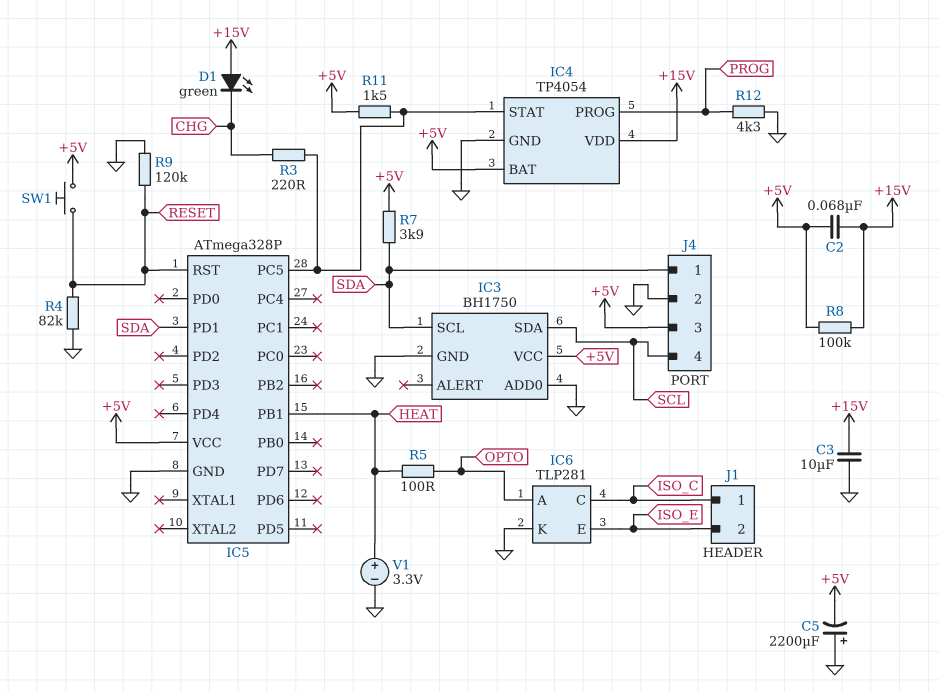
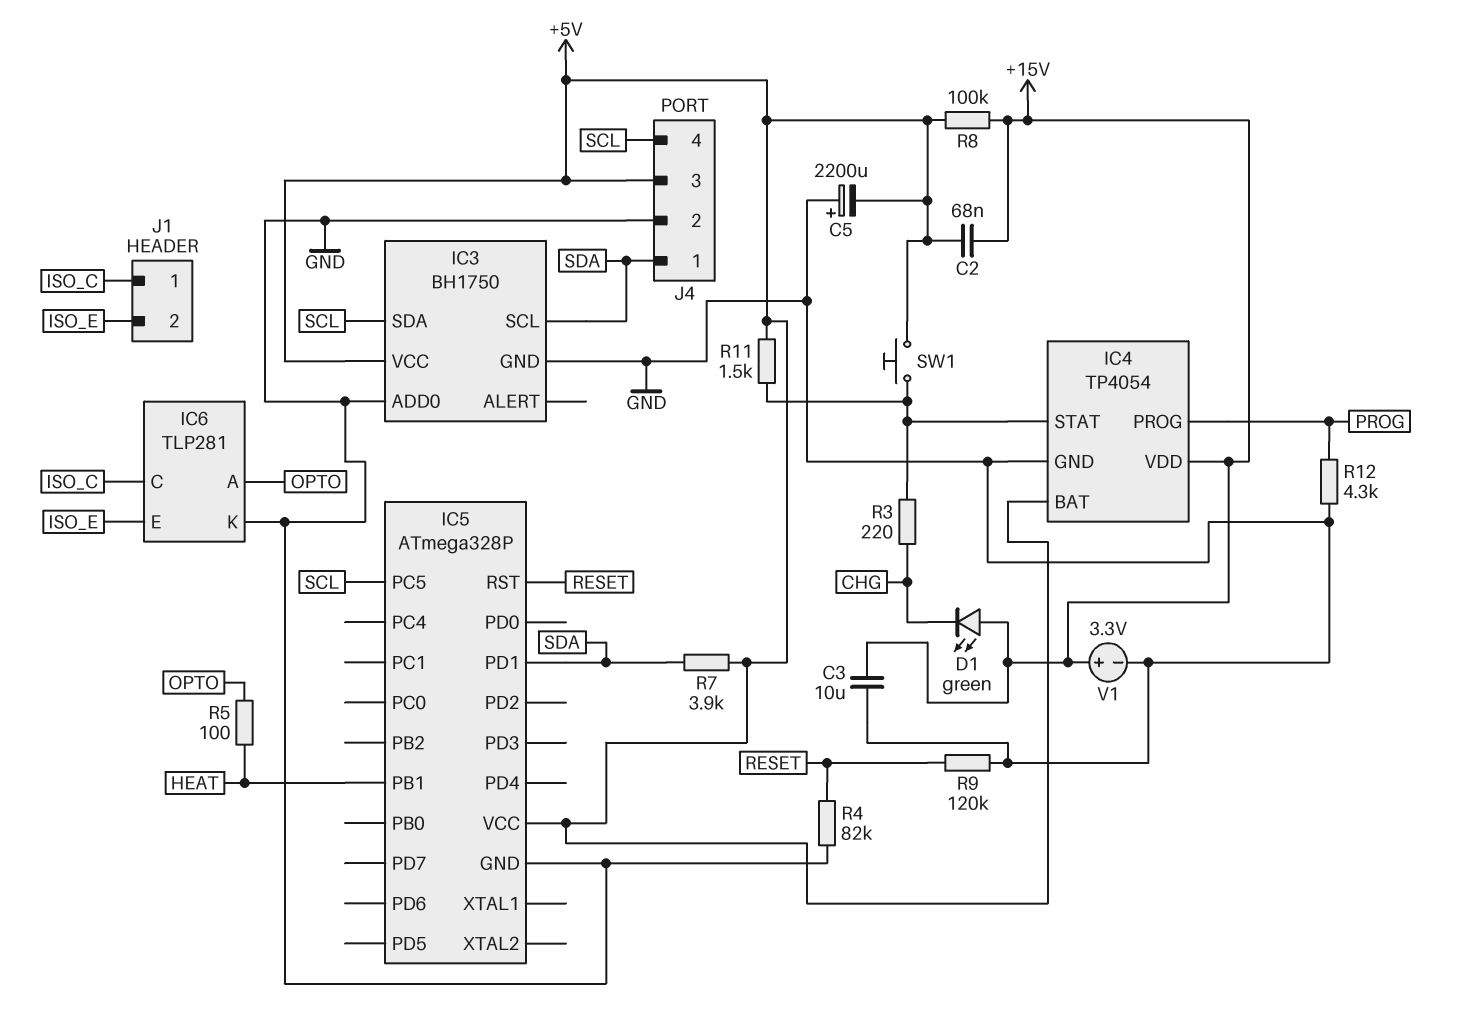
IC5 pin PC5: IC4/STAT -> SCL
SW1: button (+5V, RESET) -> button (+5V, IC4/STAT)
V1: 3.3V (plus HEAT, minus GND) -> 3.3V (plus +15V, minus GND)

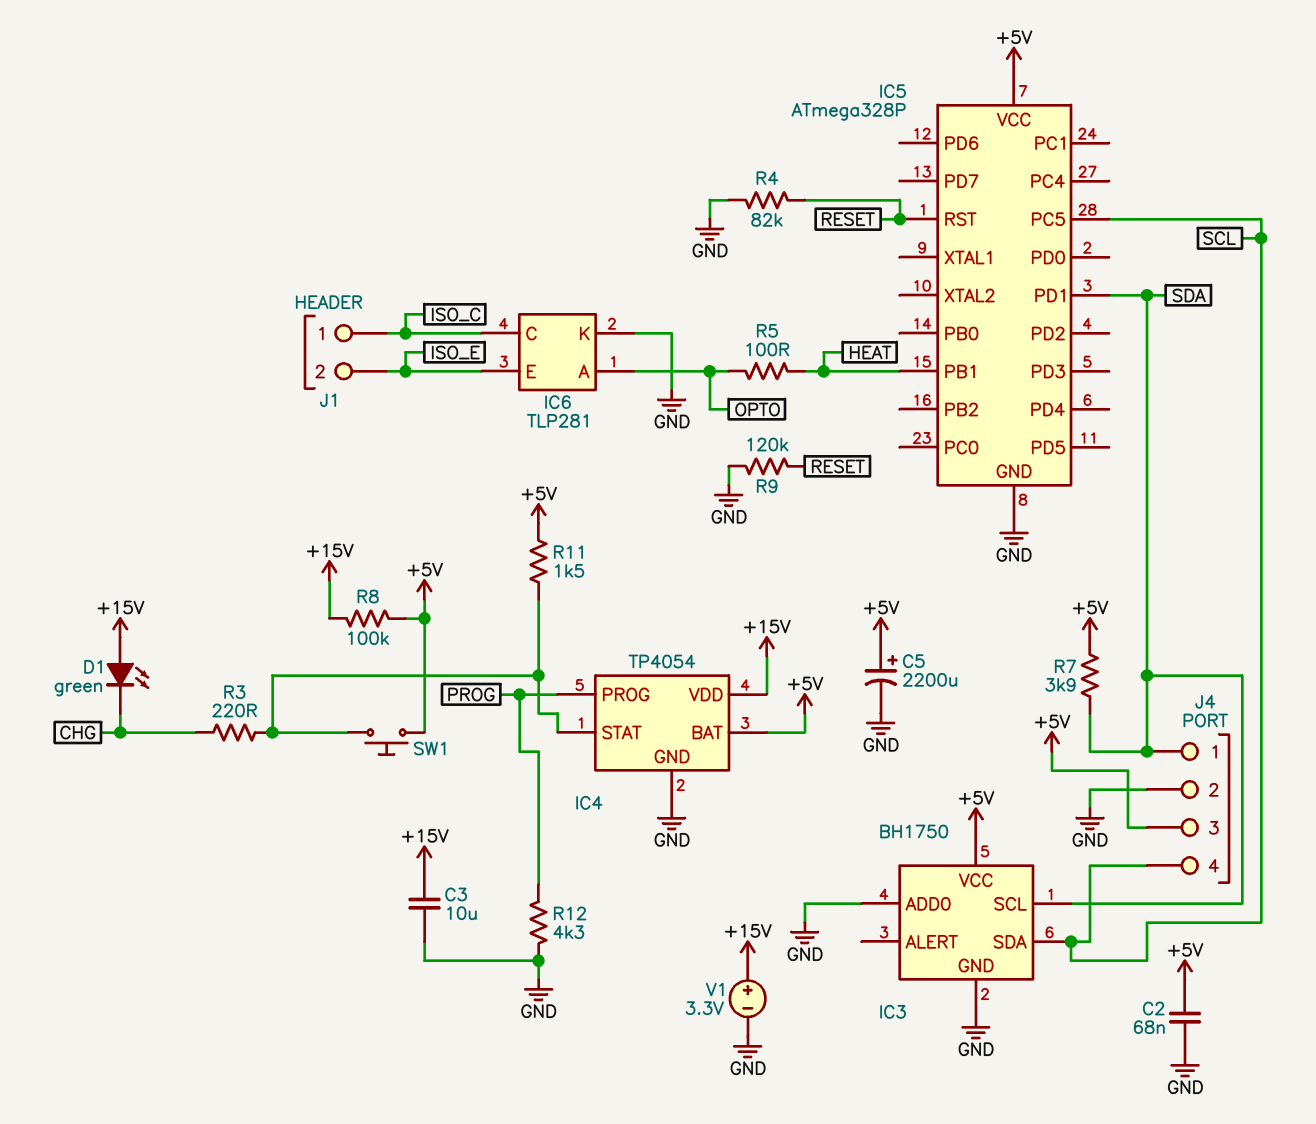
C2: 68nF (+5V, +15V) -> 68nF (+5V, GND)
C5: 2200uF (plus GND, minus +5V) -> 2200uF (plus +5V, minus GND)

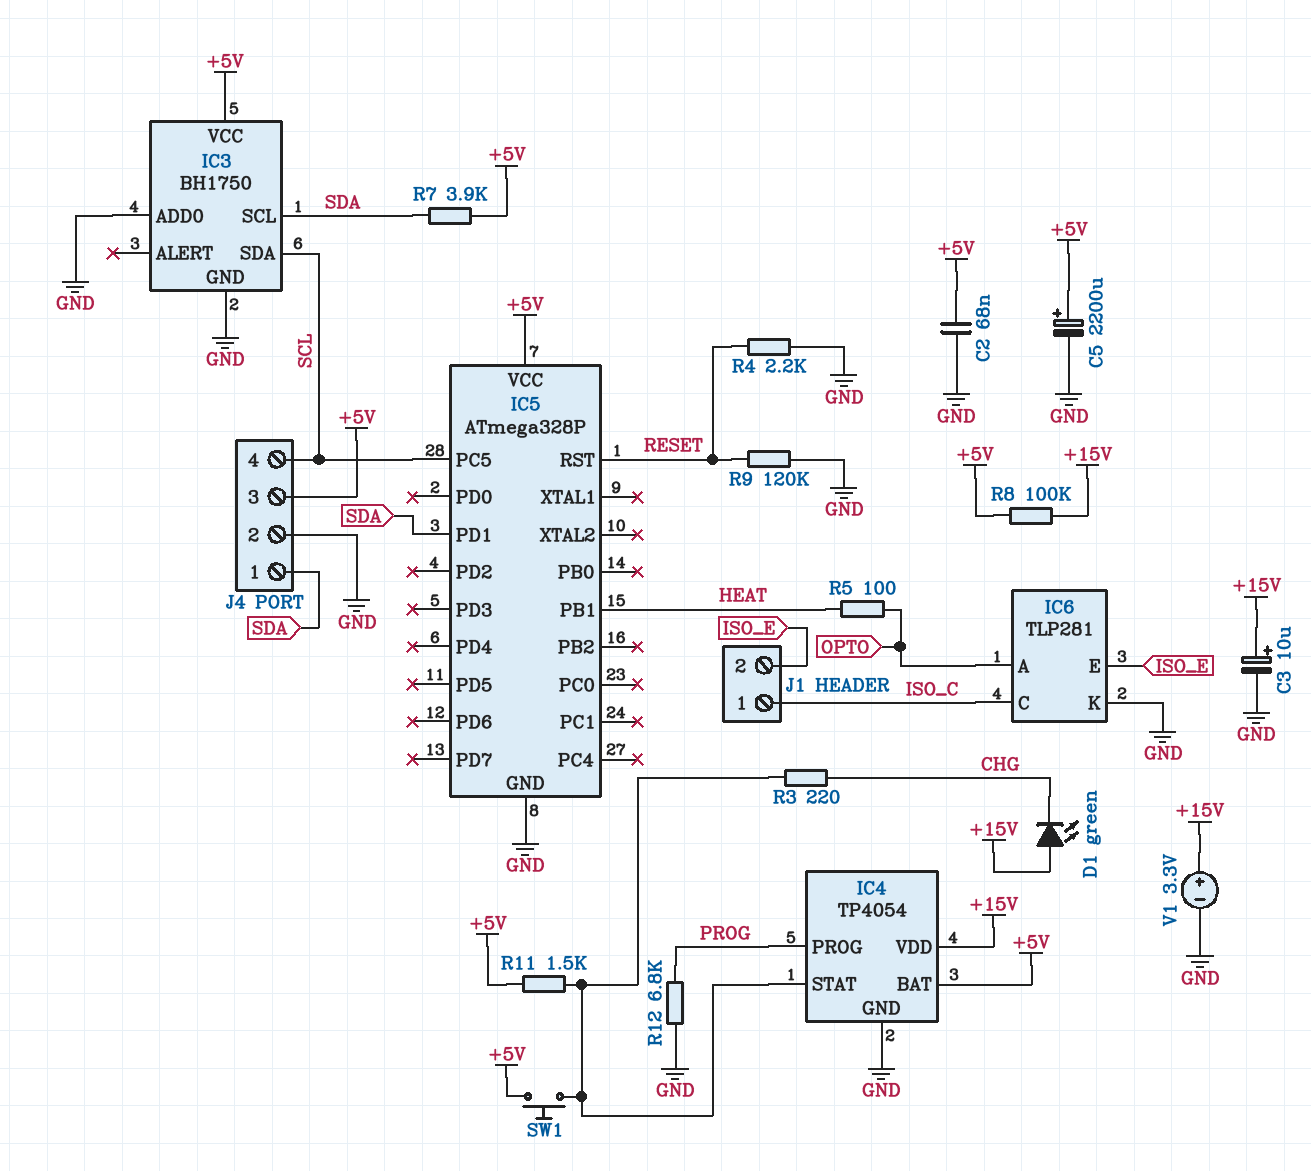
C3: 10uF (+15V, GND) -> 10uF (plus +15V, minus GND)
R4: 82k (GND, RESET) -> 2.2k (GND, RESET)
R12: 4.3k (GND, PROG) -> 6.8k (GND, PROG)

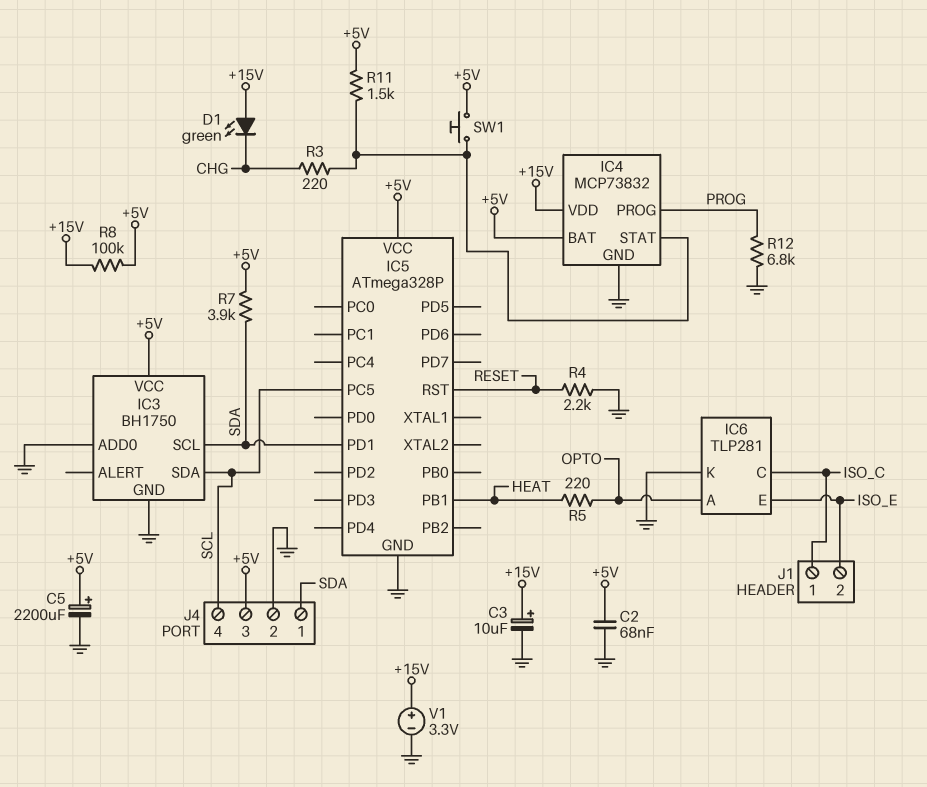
IC4: TP4054 -> MCP73832
R5: 100 (HEAT, OPTO) -> 220 (HEAT, OPTO)
R9: 120k (GND, RESET) -> none

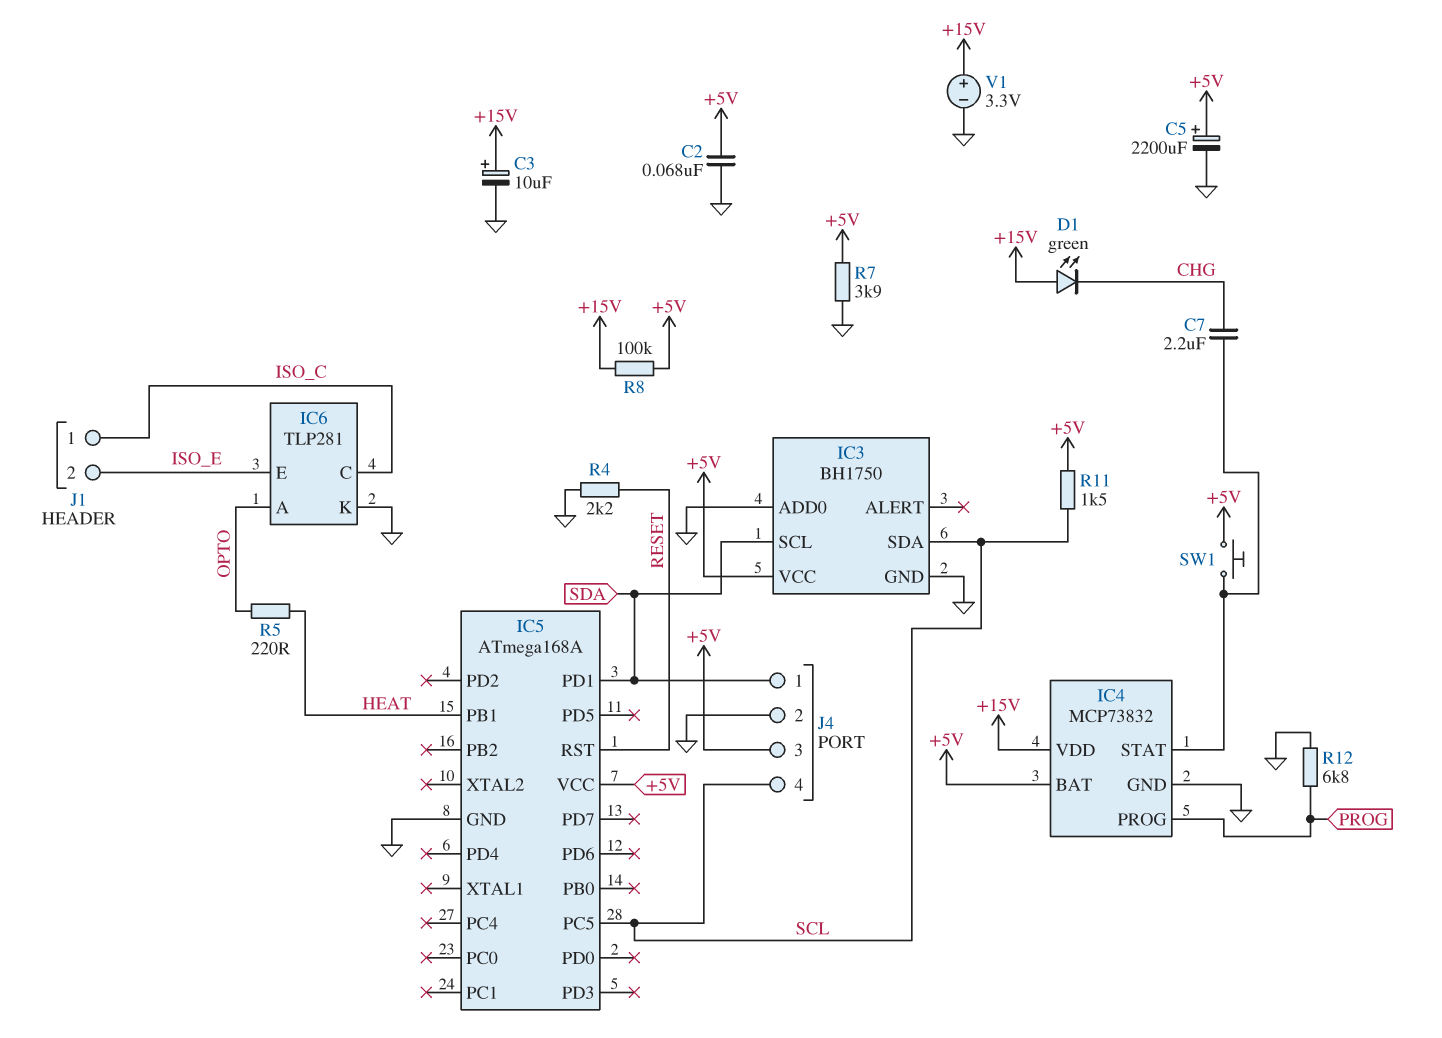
C7: none -> 2.2uF (CHG, IC4/STAT)
IC5: ATmega328P -> ATmega168A
R3: 220 (CHG, IC4/STAT) -> none
R7: 3.9k (+5V, SDA) -> 3.9k (+5V, GND)
R11: 1.5k (+5V, IC4/STAT) -> 1.5k (+5V, SCL)

